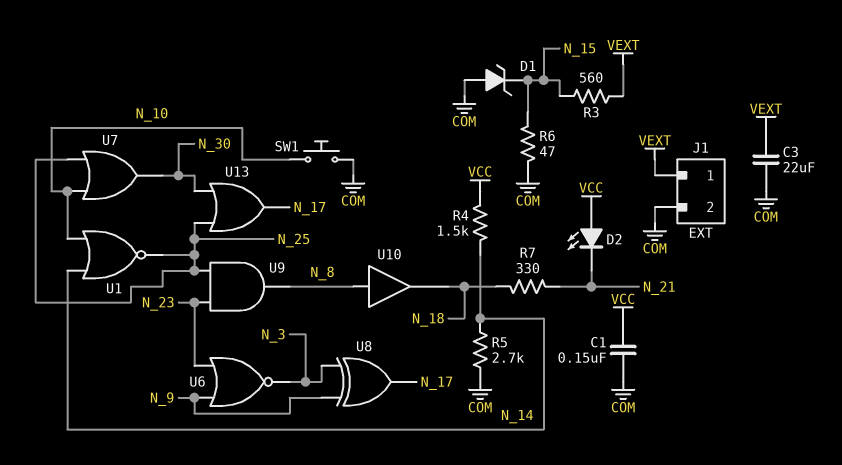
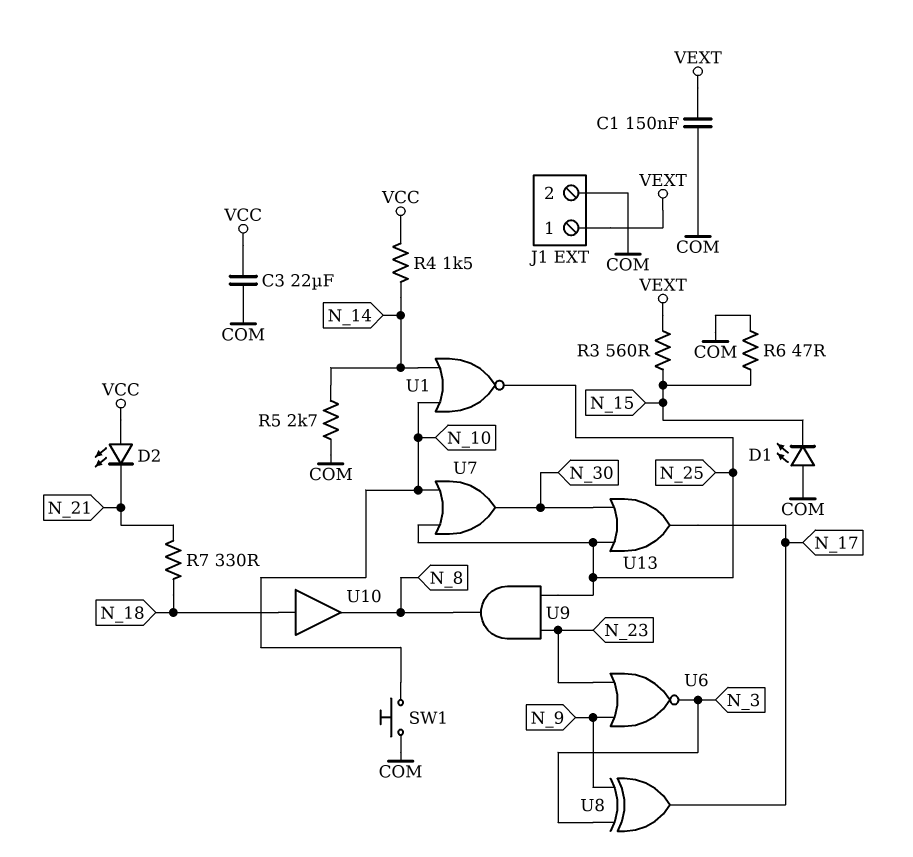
C1: 150nF (COM, VCC) -> 150nF (COM, VEXT)
C3: 22uF (COM, VEXT) -> 22uF (COM, VCC)
D1: zener (A COM, K N_15) -> LED (A COM, K N_15)
U10: buffer (in N_8, out N_18) -> buffer (in N_18, out N_8)

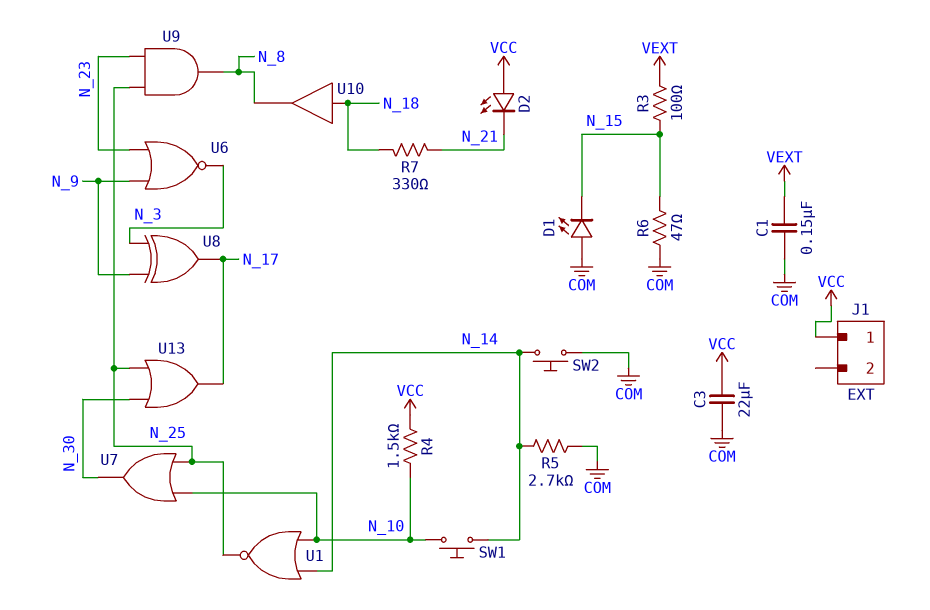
J1 pin 1: VEXT -> VCC
J1 pin 2: COM -> none
R3: 560 (N_15, VEXT) -> 100 (N_15, VEXT)
R4: 1.5k (N_14, VCC) -> 1.5k (N_10, VCC)
SW1: button (COM, N_10) -> button (N_10, N_14)
SW2: none -> button (COM, N_14)

